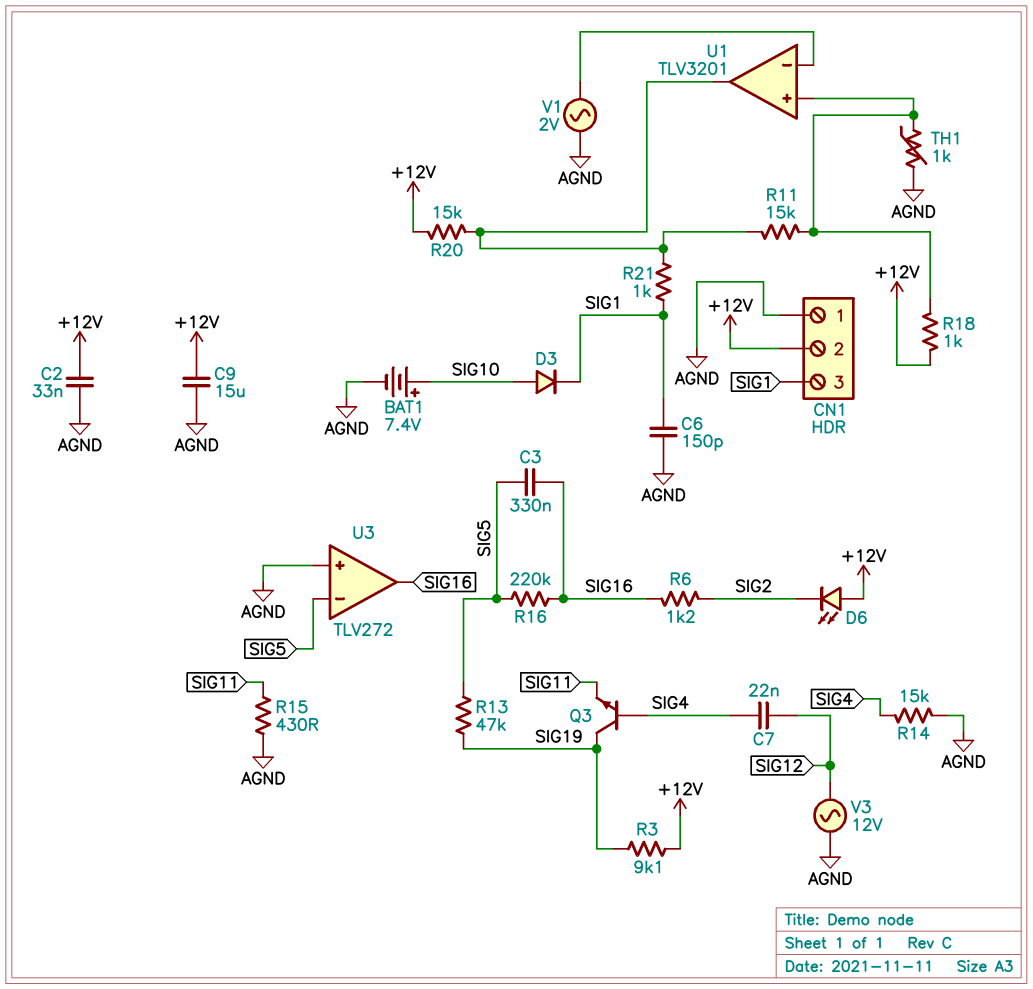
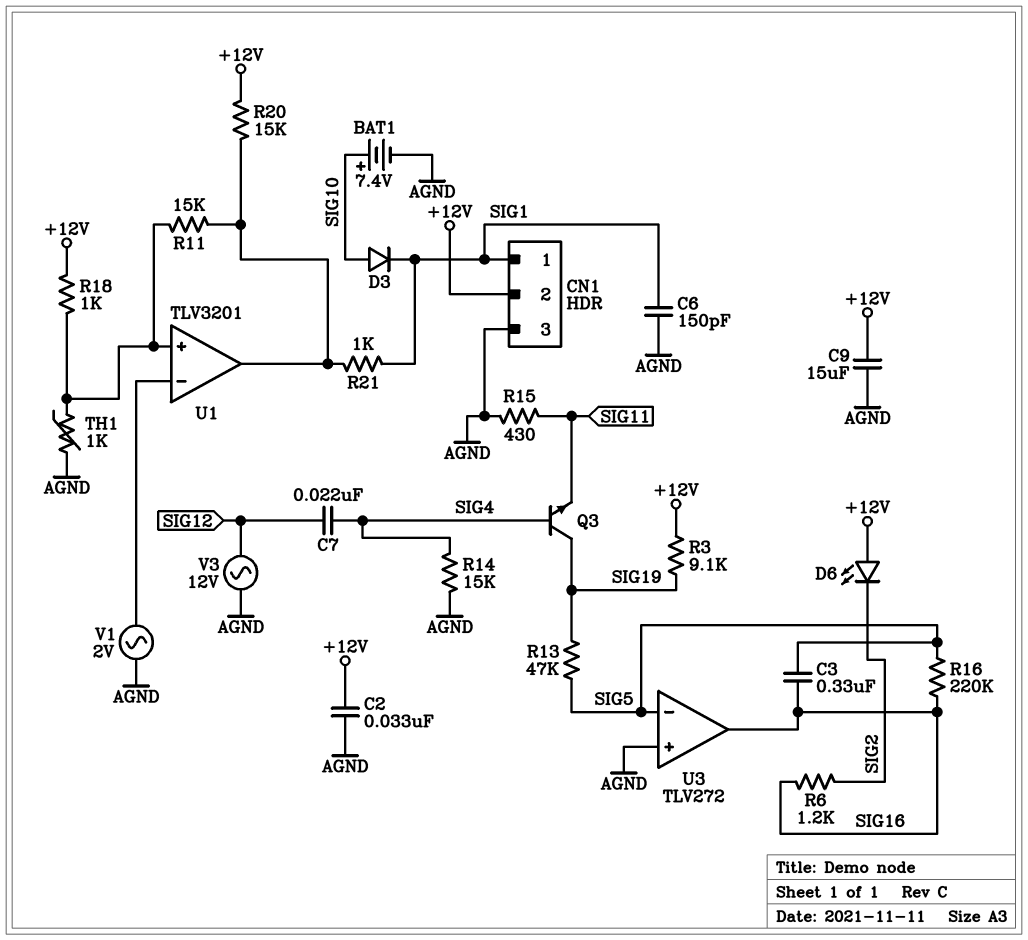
CN1 pin 1: AGND -> SIG1
CN1 pin 3: SIG1 -> AGND

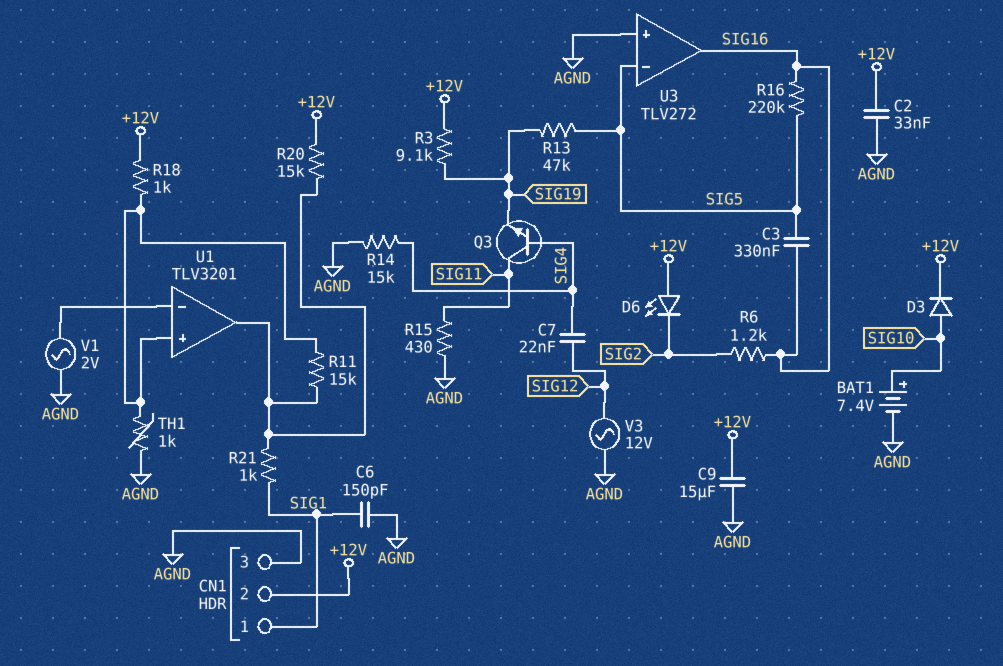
D3: diode (A SIG10, K SIG1) -> diode (A SIG10, K +12V)
Q3: NPN (B SIG4, C SIG19, E SIG11) -> NPN (B SIG4, C SIG11, E SIG19)

